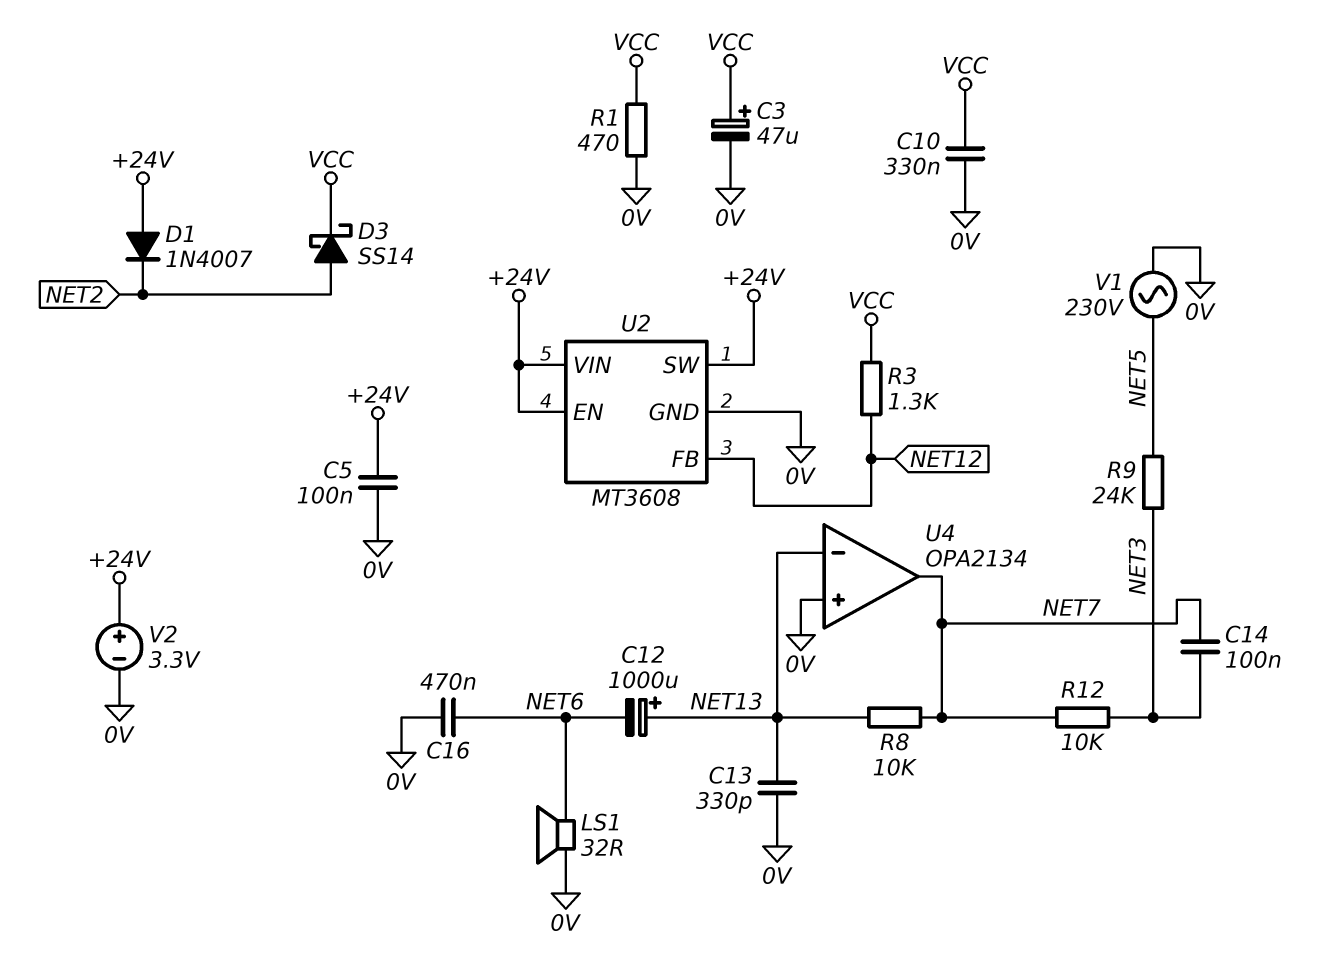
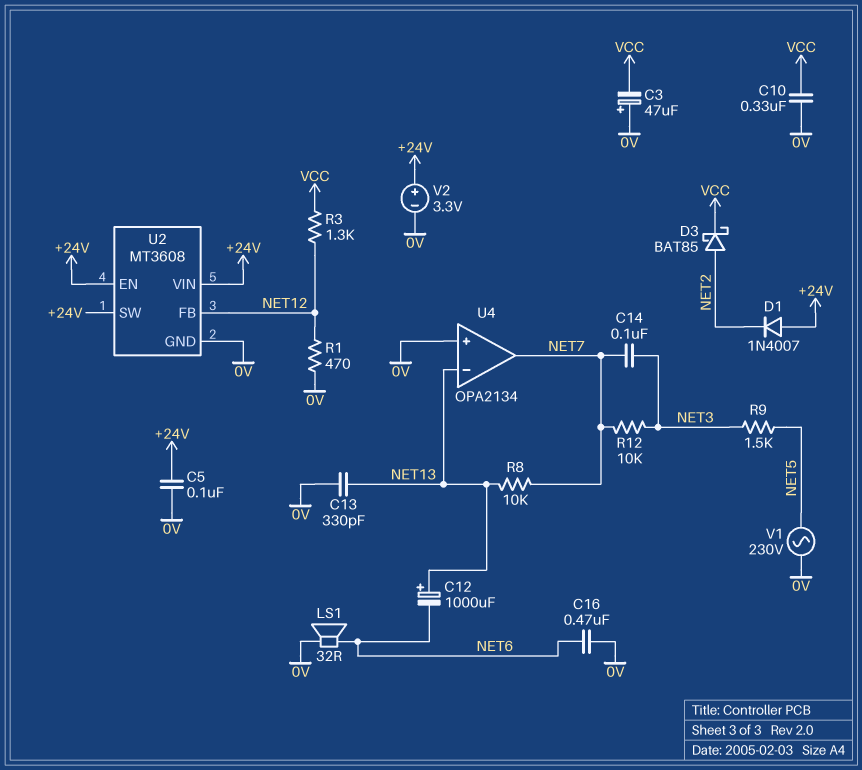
C3: 47uF (plus VCC, minus 0V) -> 47uF (plus 0V, minus VCC)
D3: schottky SS14 (A NET2, K VCC) -> schottky BAT85 (A NET2, K VCC)
R1: 470 (0V, VCC) -> 470 (0V, NET12)
R9: 24k (NET3, NET5) -> 1.5k (NET3, NET5)

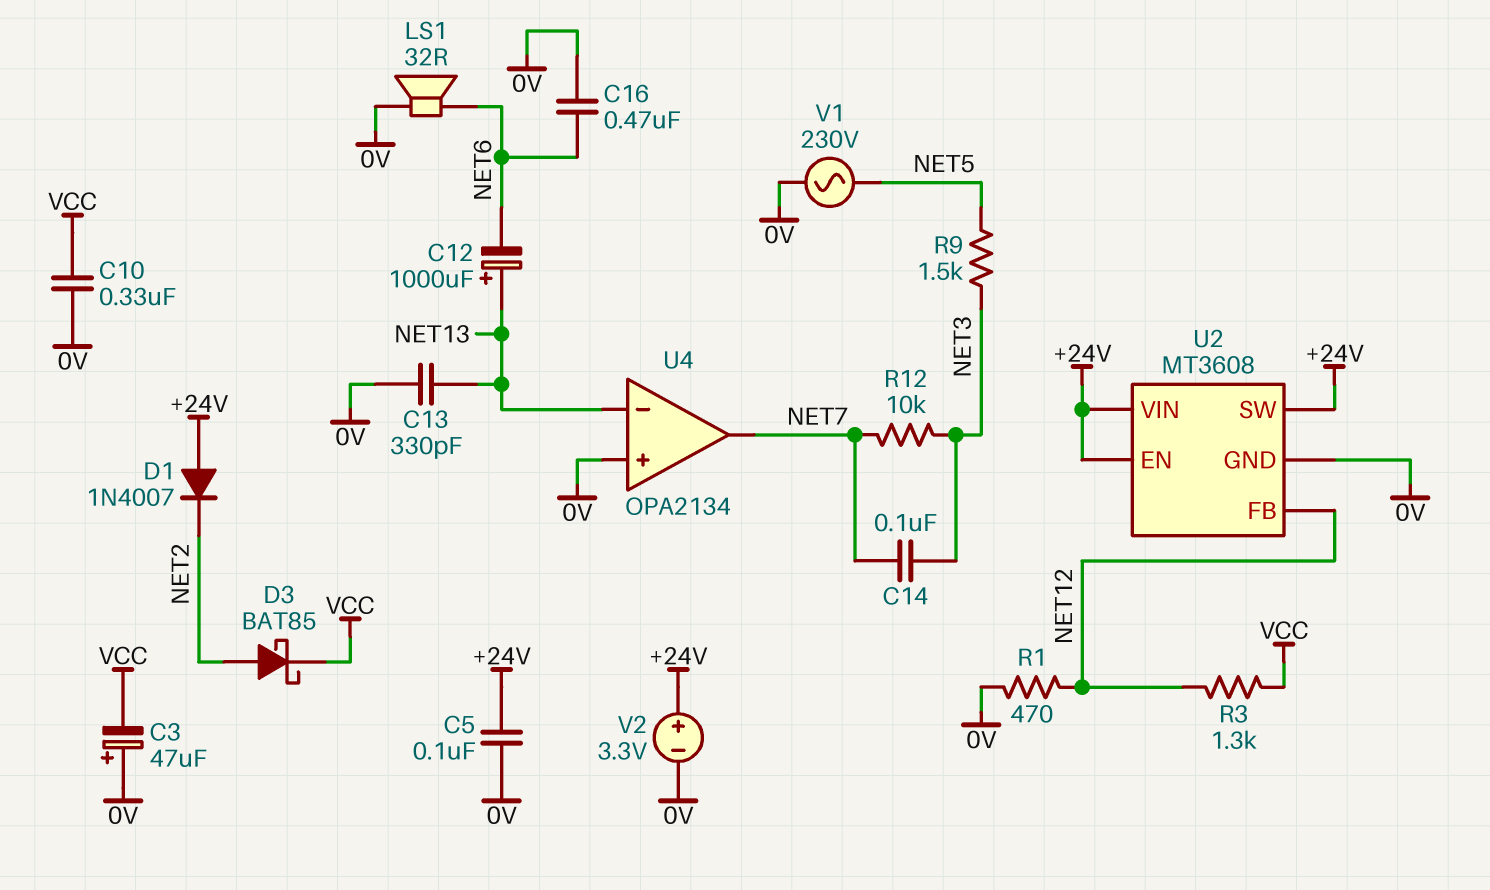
R8: 10k (NET7, NET13) -> none

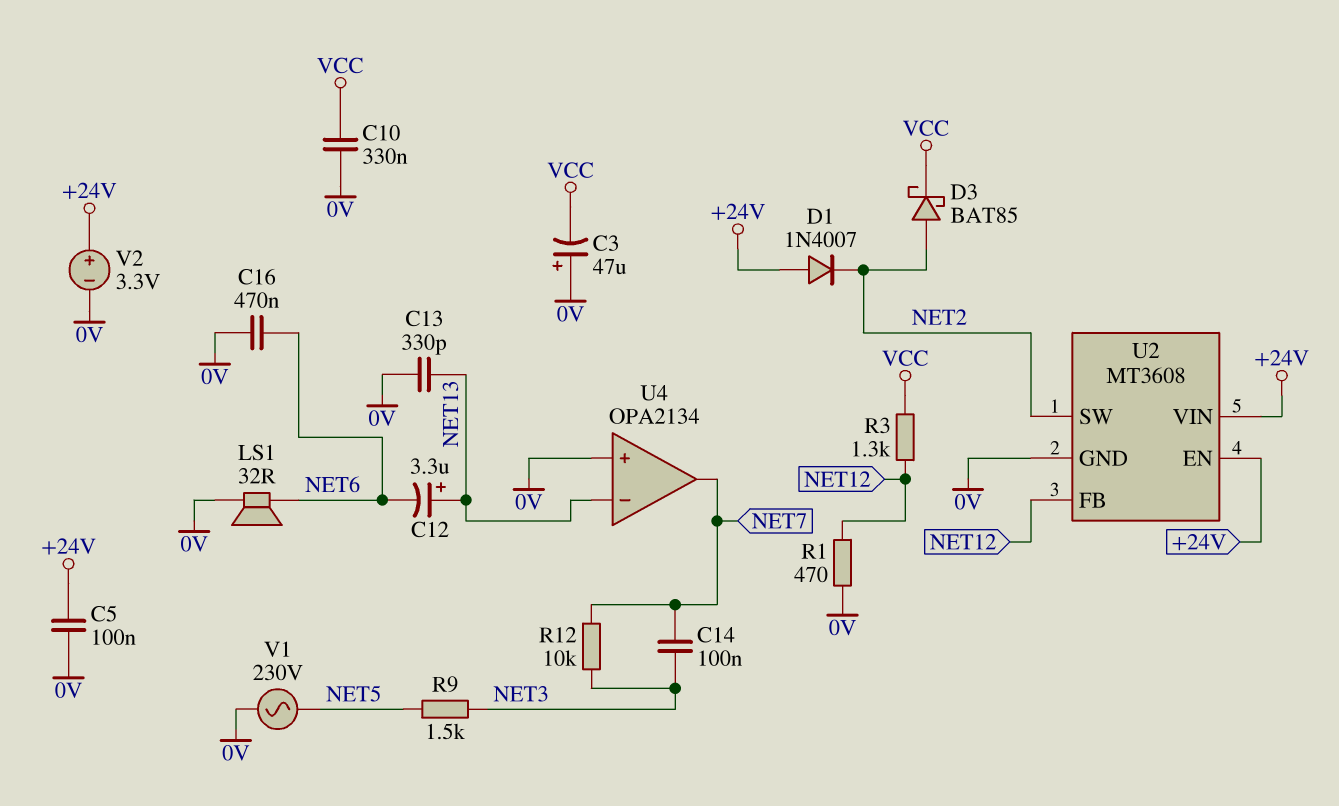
C12: 1000uF (plus NET13, minus NET6) -> 3.3uF (plus NET13, minus NET6)
U2 pin SW: +24V -> NET2

